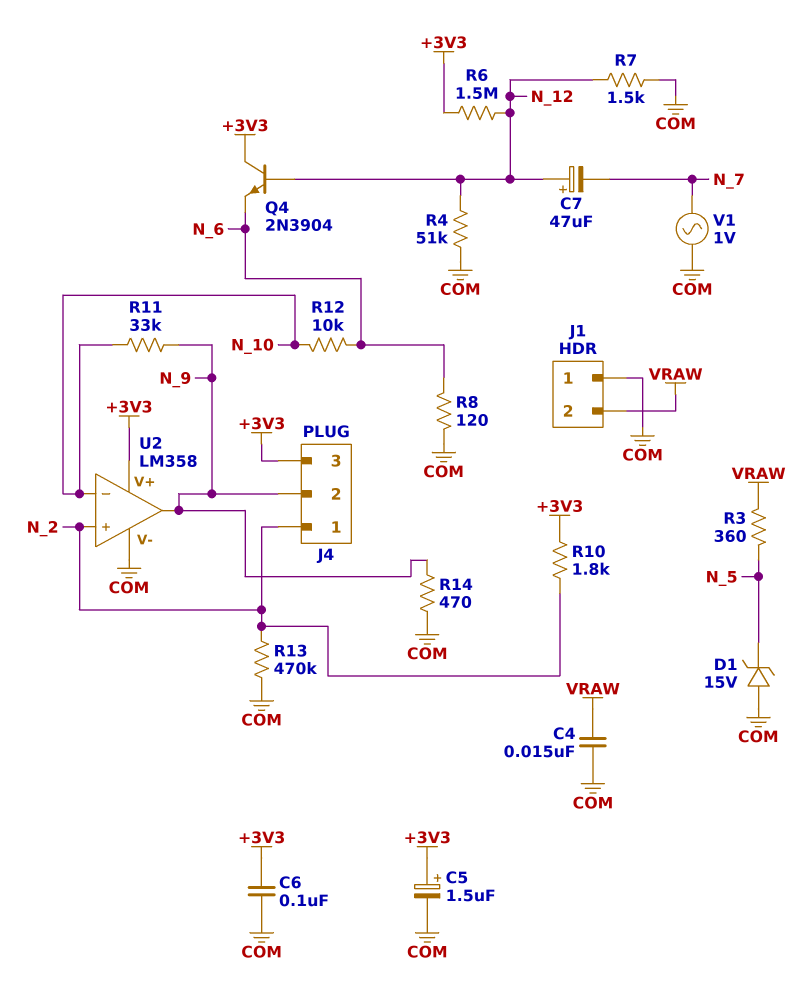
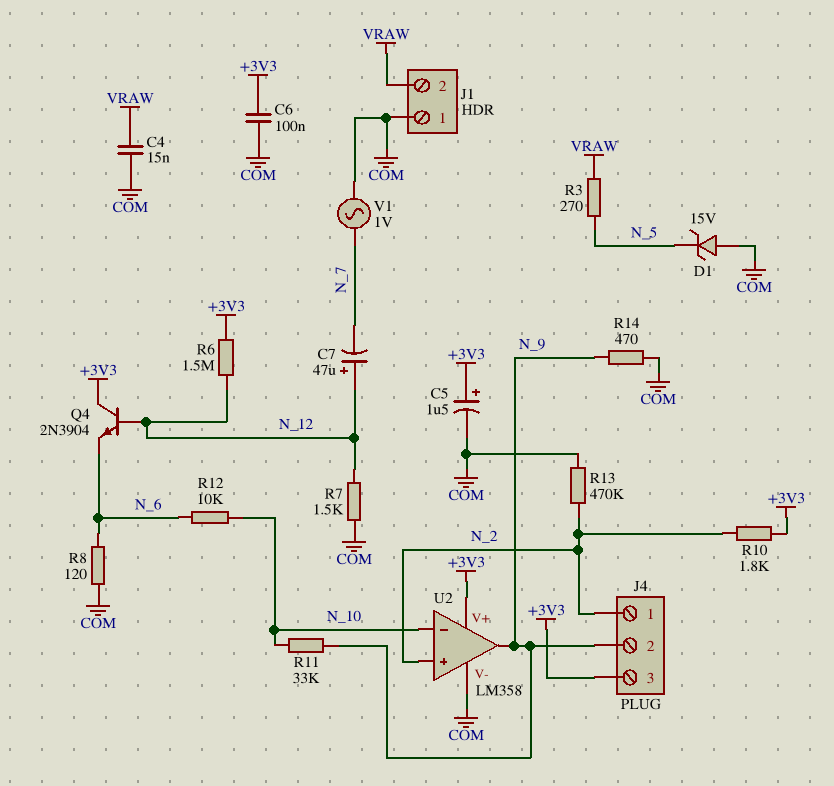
R3: 360 (N_5, VRAW) -> 270 (N_5, VRAW)
R4: 51k (COM, N_12) -> none

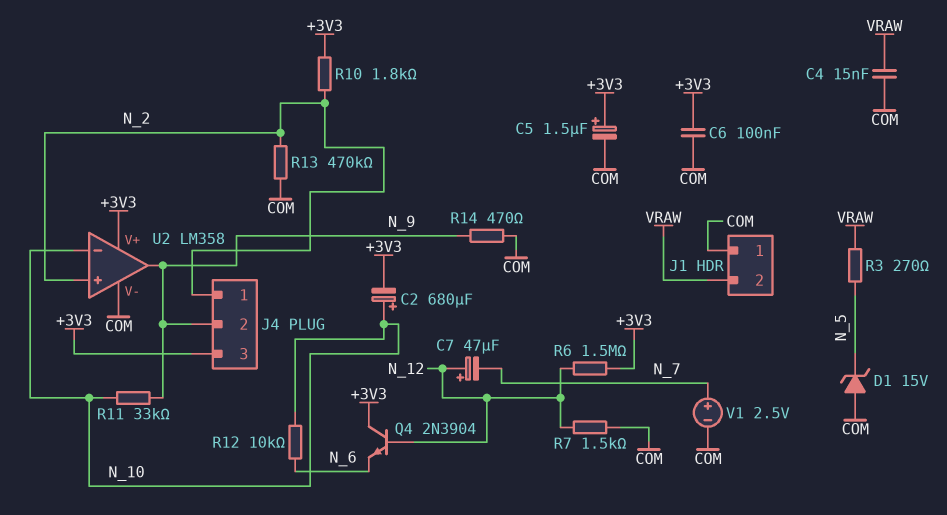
C2: none -> 680uF (plus N_10, minus +3V3)
R8: 120 (COM, N_6) -> none
V1: AC 1V (COM, N_7) -> 2.5V (plus N_7, minus COM)

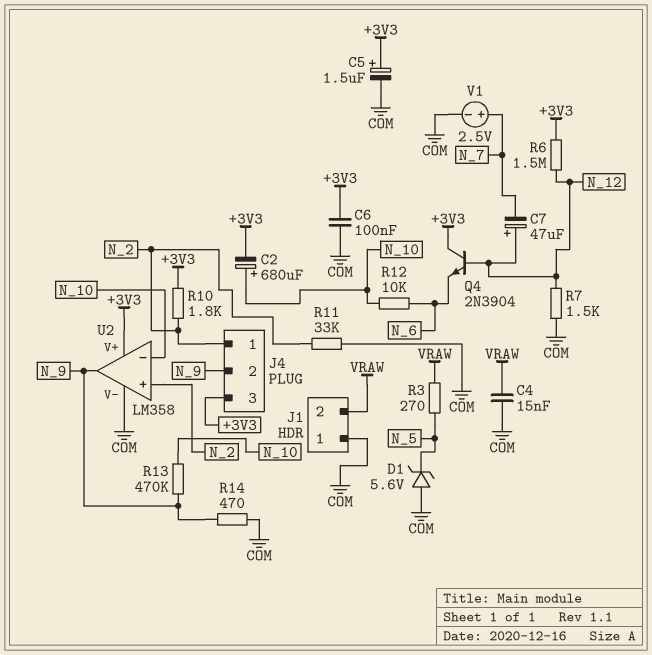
D1: zener 15V (A COM, K N_5) -> zener 5.6V (A COM, K N_5)
R11: 33k (N_9, N_10) -> 33k (COM, N_2)
R13: 470k (COM, N_2) -> 470k (N_9, N_10)

